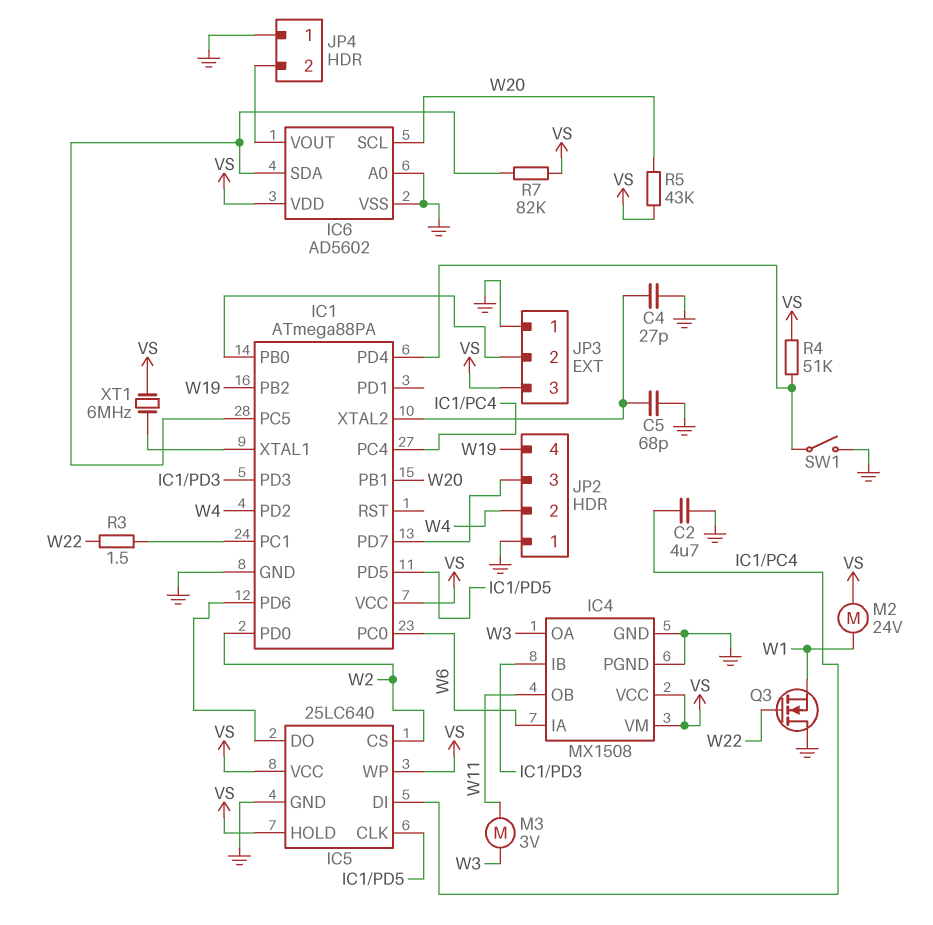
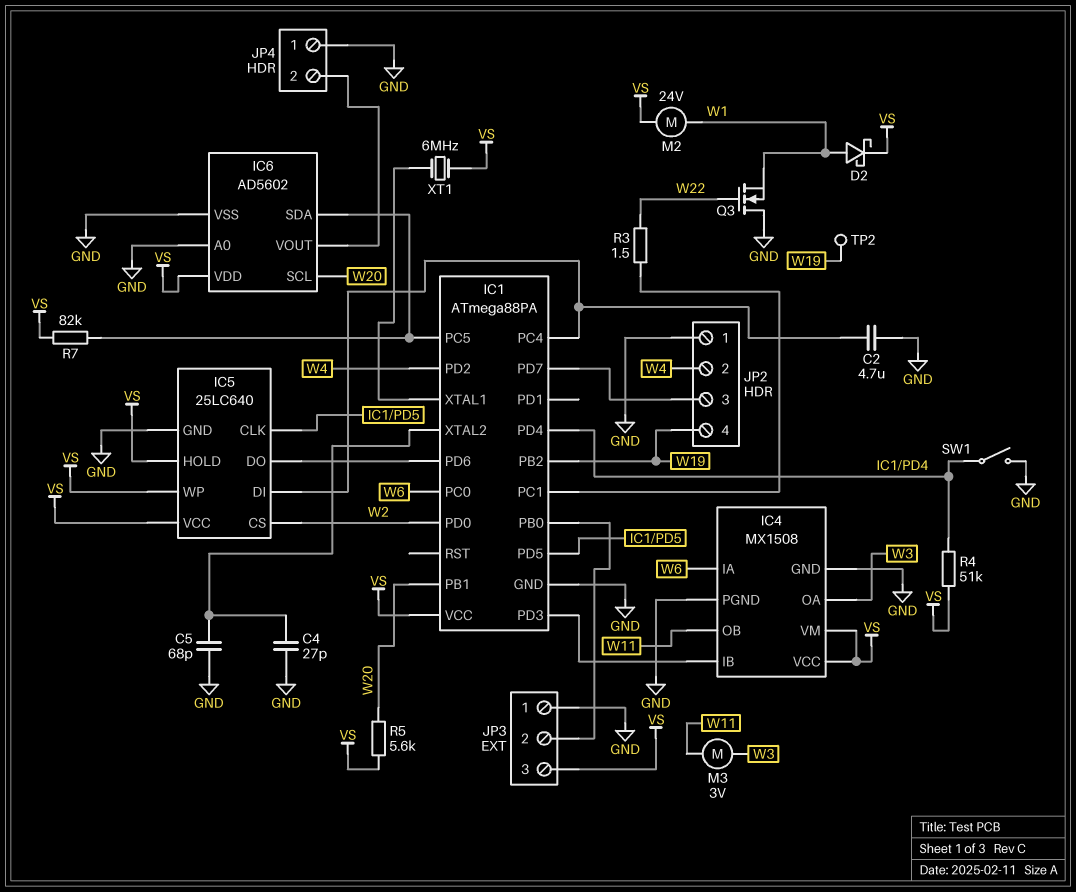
D2: none -> schottky (A W1, K VS)
R5: 43k (VS, W20) -> 5.6k (VS, W20)
TP2: none -> test point (W19)

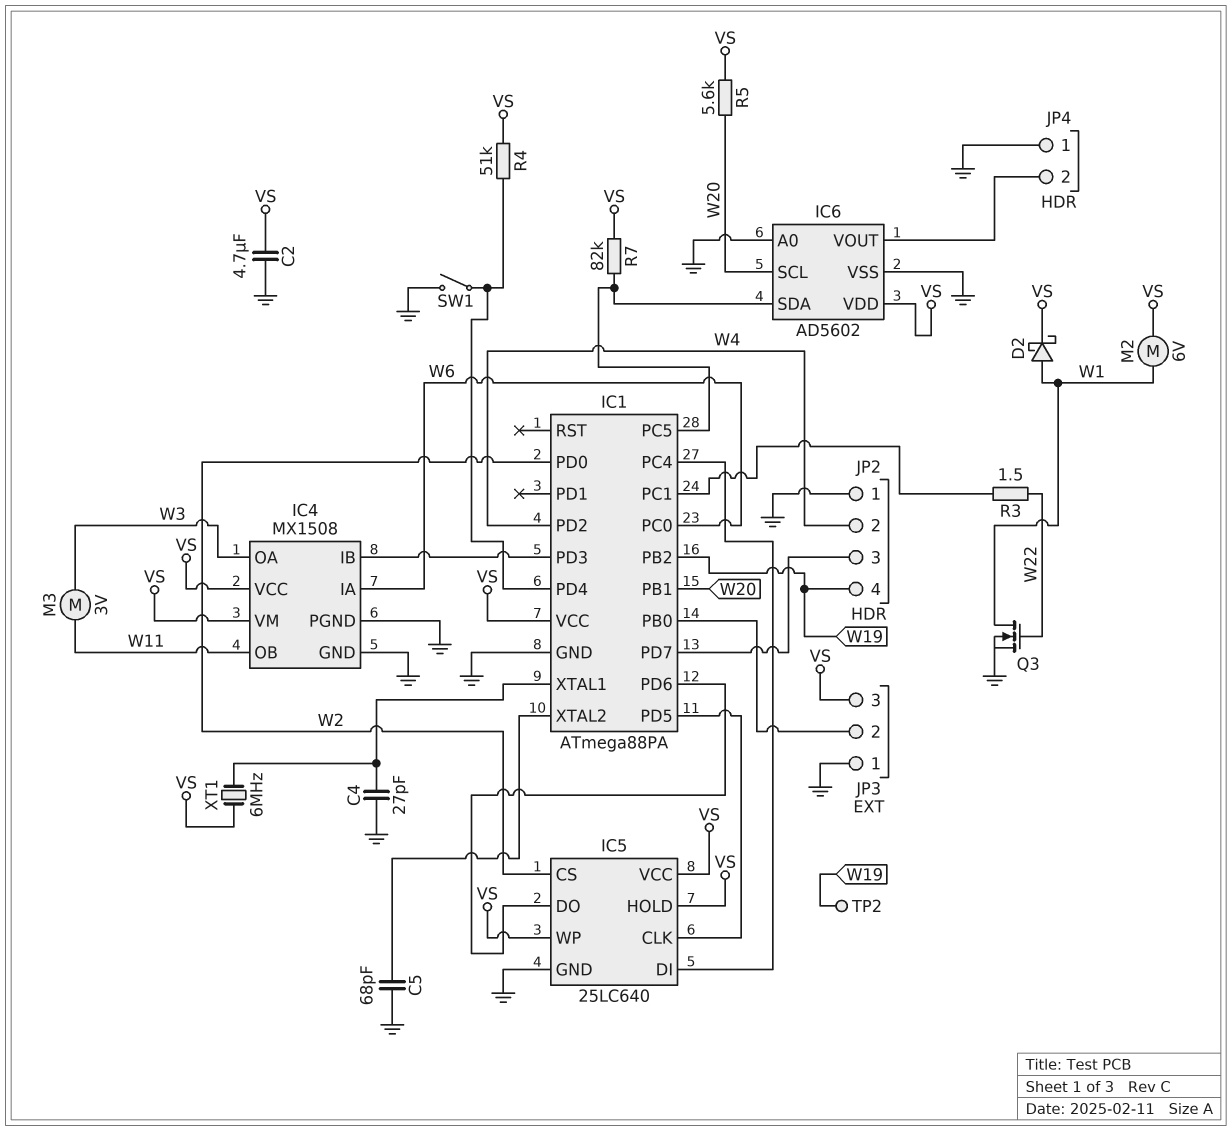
C2: 4.7uF (GND, IC1/PC4) -> 4.7uF (GND, VS)
C4: 27pF (GND, IC1/XTAL2) -> 27pF (GND, IC1/XTAL1)
M2: motor 24V (VS, W1) -> motor 6V (VS, W1)
Q3: NMOS (G W22, D GND, S W1) -> NMOS (G W22, D W1, S GND)

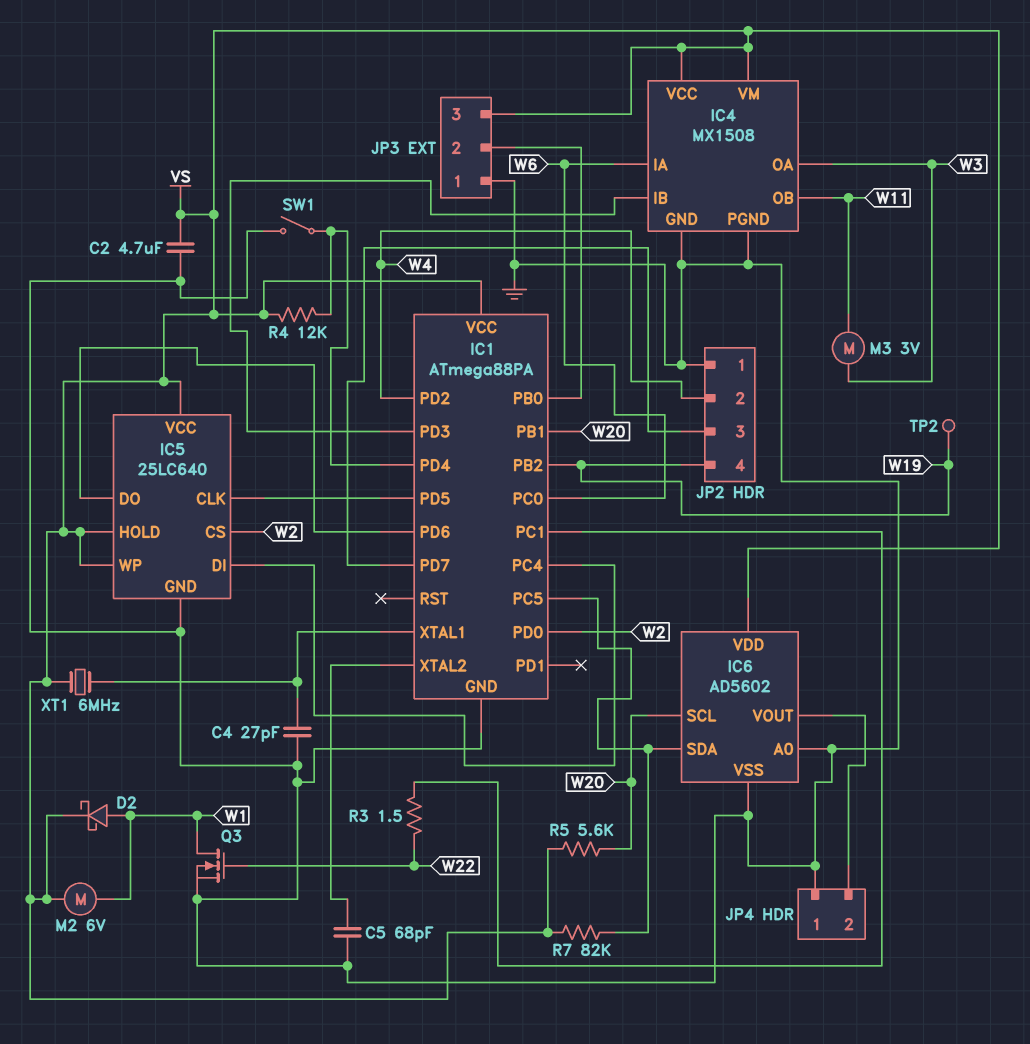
R4: 51k (IC1/PD4, VS) -> 12k (IC1/PD4, VS)

